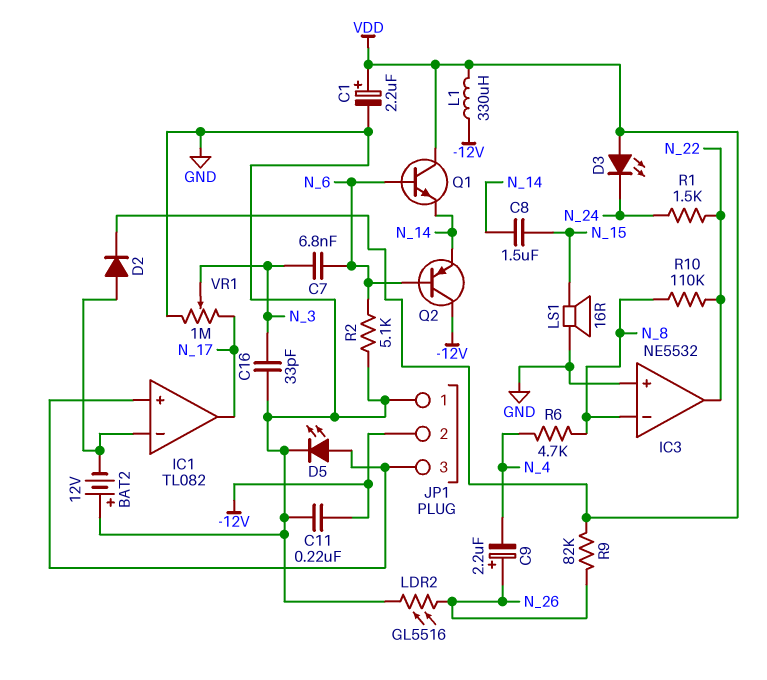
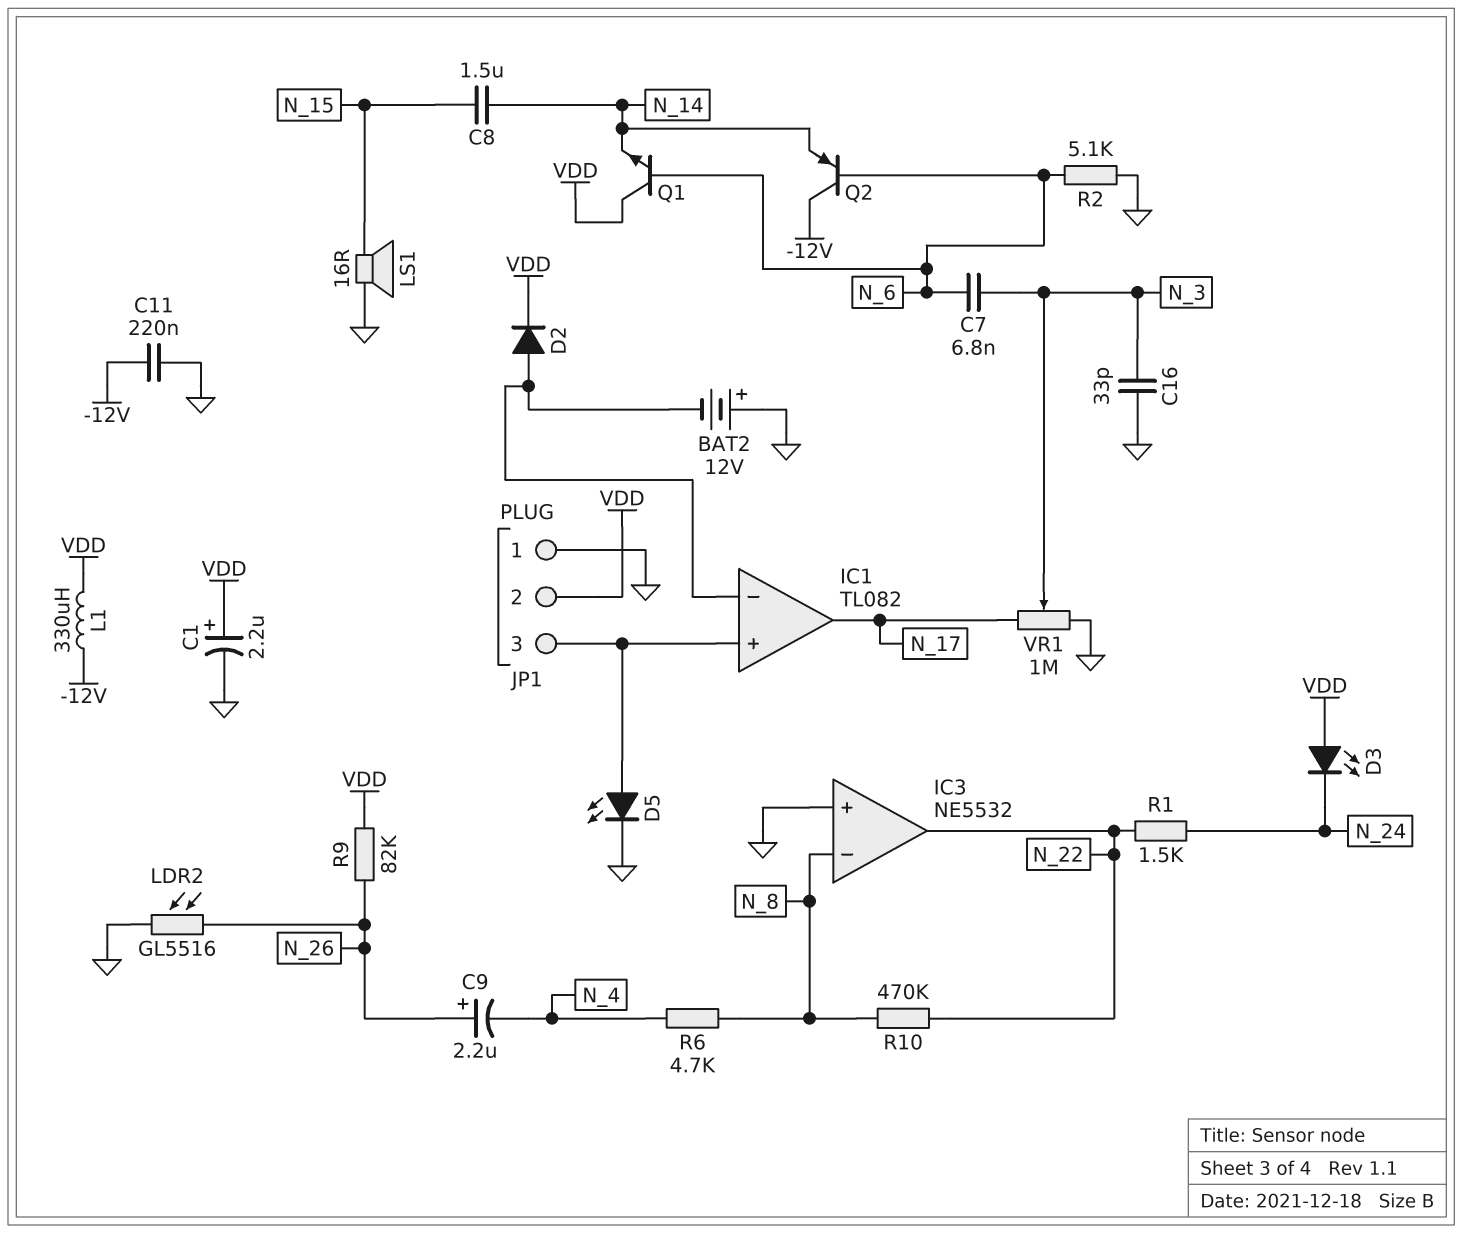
JP1 pin 2: -12V -> VDD
R10: 110k (N_8, N_22) -> 470k (N_8, N_22)

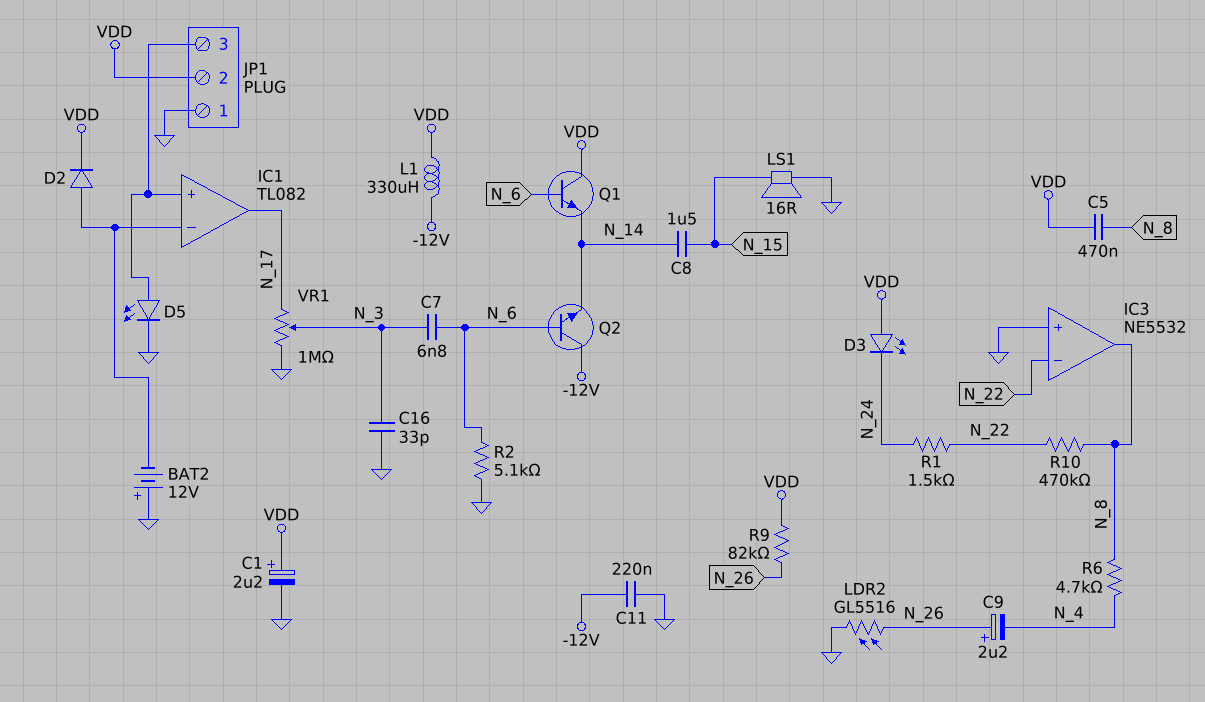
C5: none -> 470nF (N_8, VDD)
IC3 pin in-: N_8 -> N_22
IC3 pin out: N_22 -> N_8
Q2: PNP (B N_6, C -12V, E N_14) -> NPN (B N_6, C -12V, E N_14)

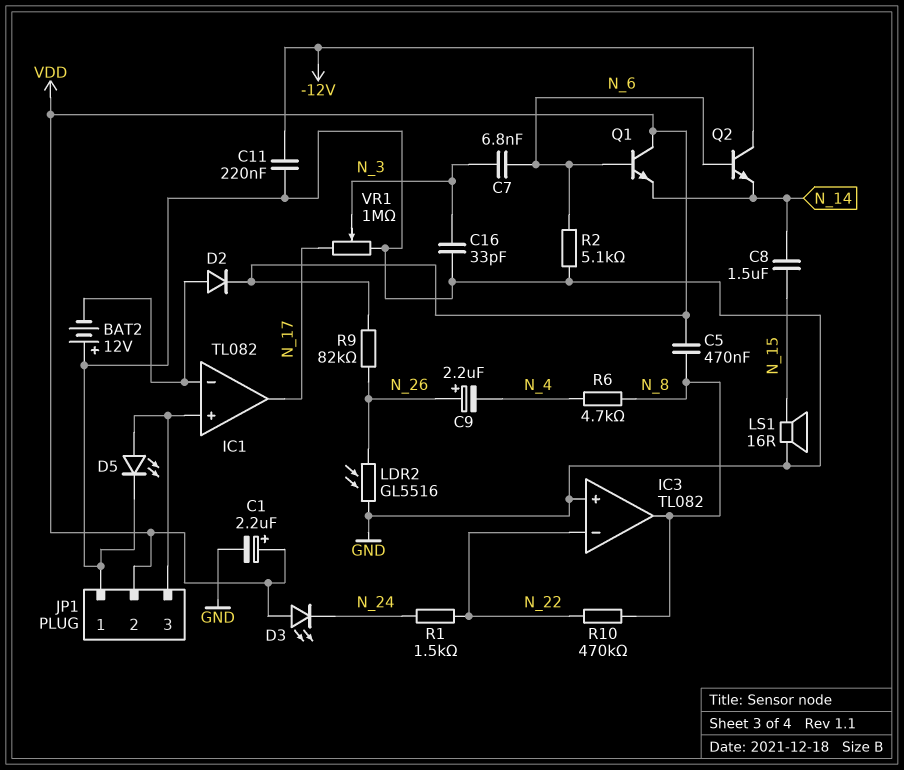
IC3: NE5532 -> TL082
L1: 330uH (-12V, VDD) -> none

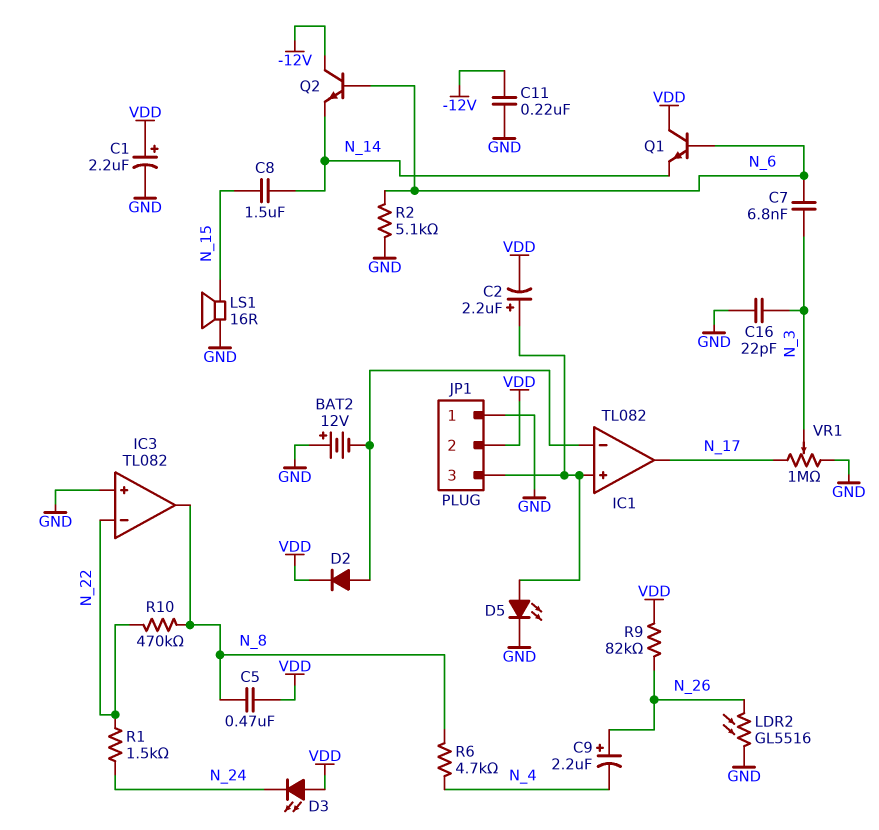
C2: none -> 2.2uF (plus IC1/in+, minus VDD)
C16: 33pF (GND, N_3) -> 22pF (GND, N_3)

